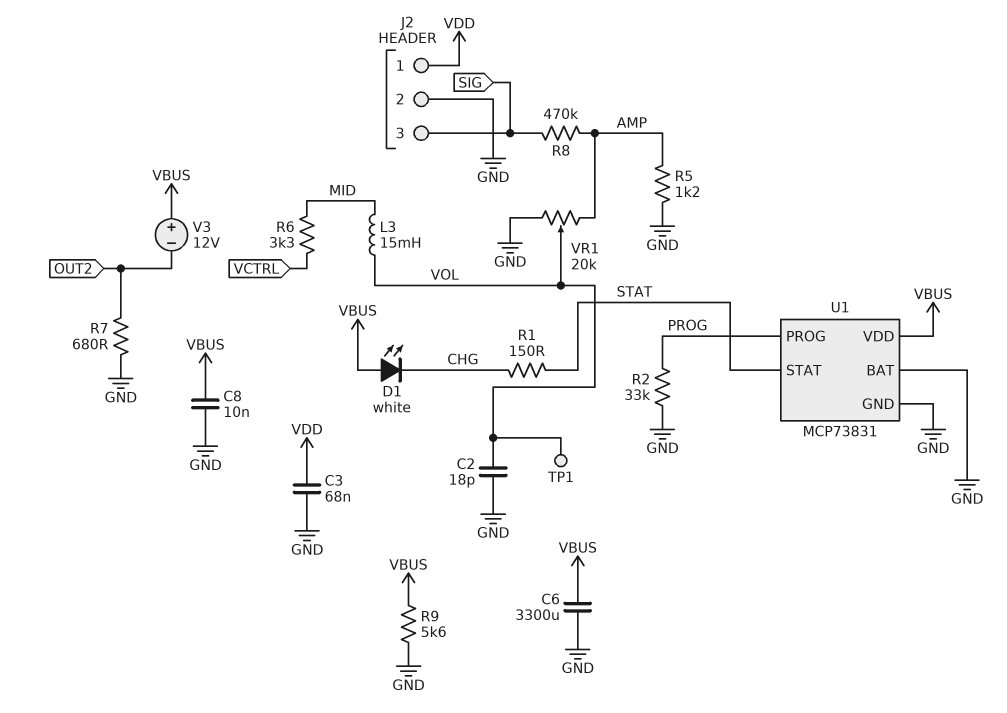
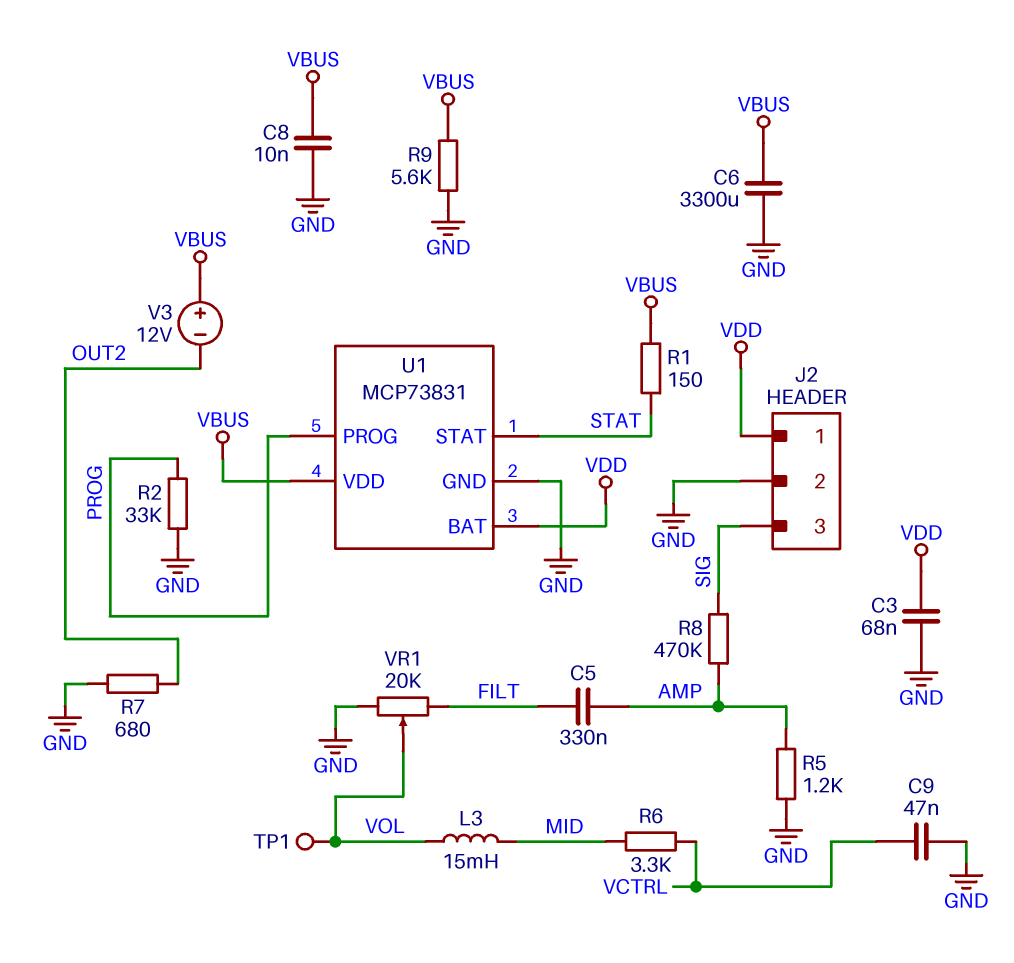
C2: 18pF (GND, VOL) -> none
C5: none -> 330nF (AMP, FILT)
C9: none -> 47nF (GND, VCTRL)
D1: LED white (A VBUS, K CHG) -> none
R1: 150 (CHG, STAT) -> 150 (STAT, VBUS)
U1 pin BAT: GND -> VDD
VR1: 20k (AMP, GND, wiper VOL) -> 20k (FILT, GND, wiper VOL)

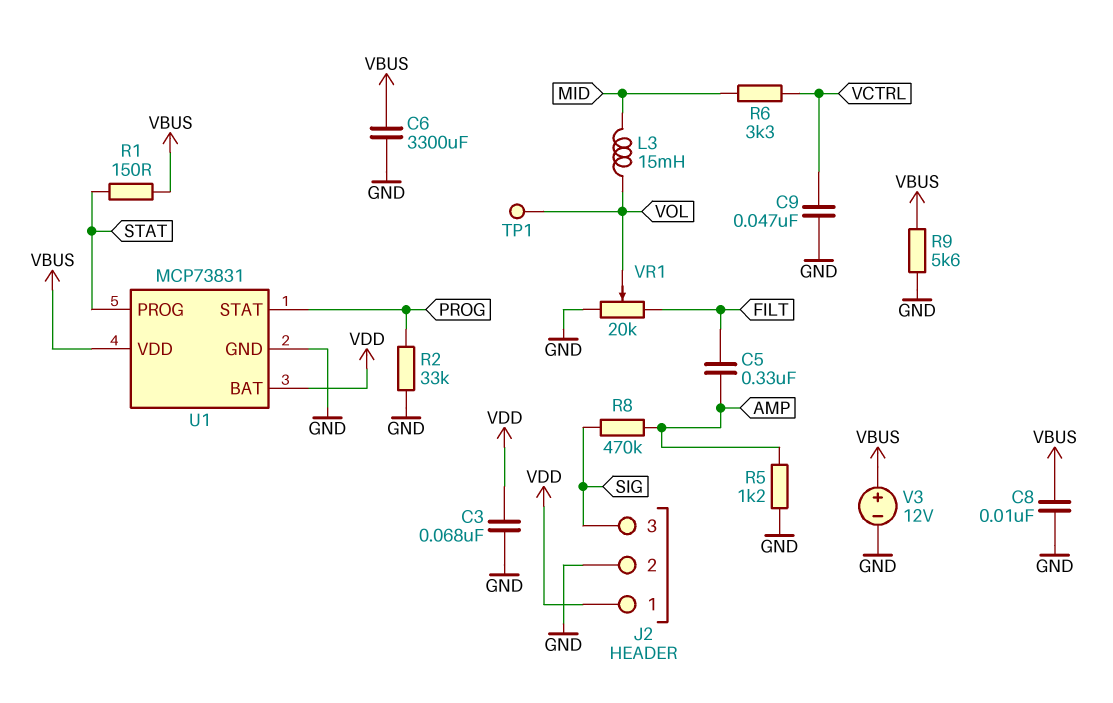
R7: 680 (GND, OUT2) -> none
U1 pin PROG: PROG -> STAT
U1 pin STAT: STAT -> PROG
V3: 12V (plus VBUS, minus OUT2) -> 12V (plus VBUS, minus GND)

